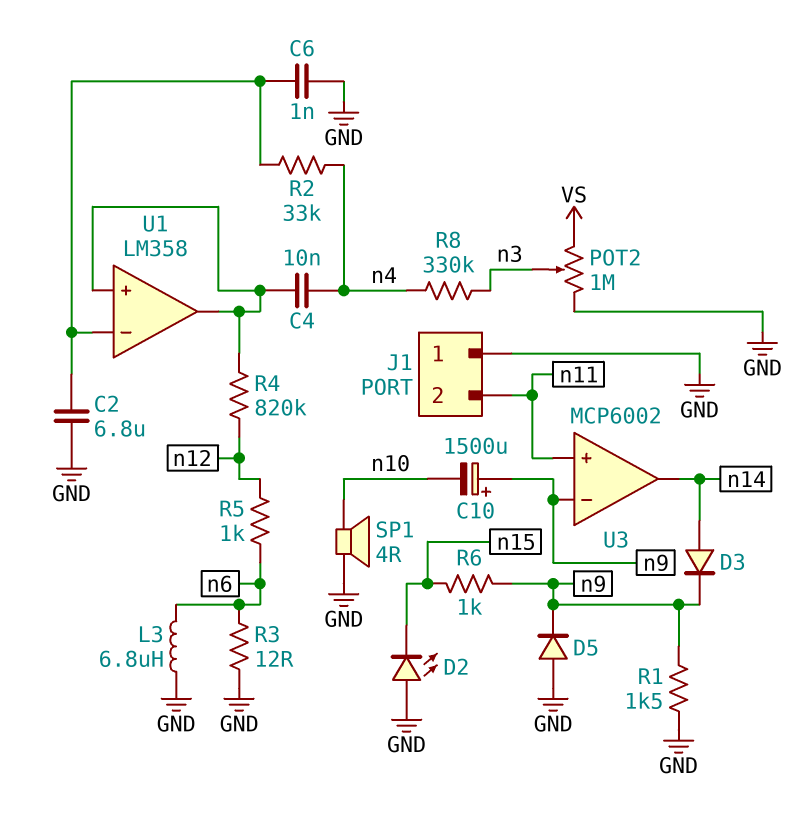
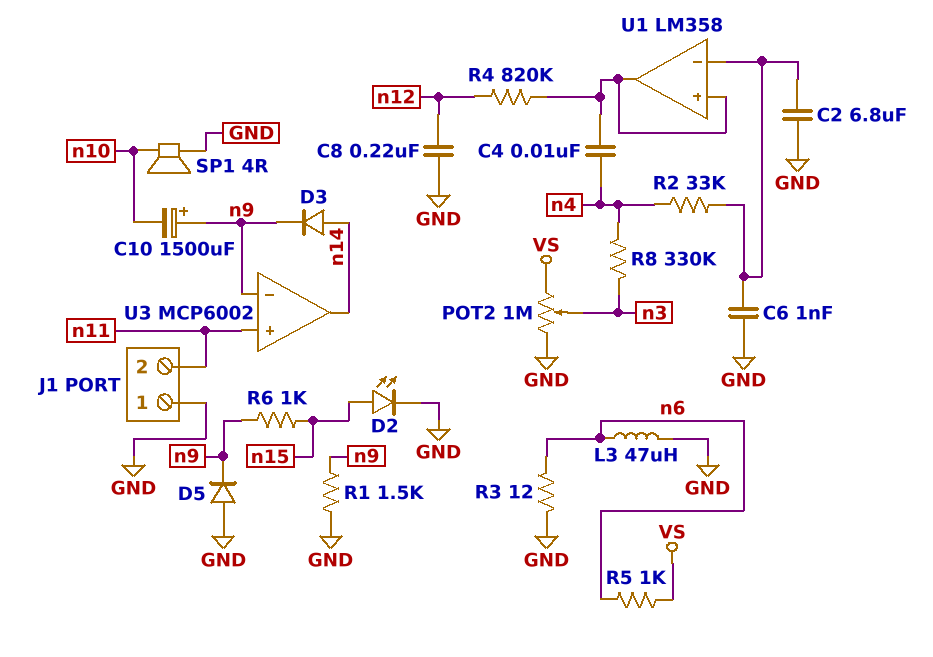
C8: none -> 220nF (GND, n12)
D2: LED (A GND, K n15) -> LED (A n15, K GND)
L3: 6.8uH (GND, n6) -> 47uH (GND, n6)
R5: 1k (n6, n12) -> 1k (VS, n6)

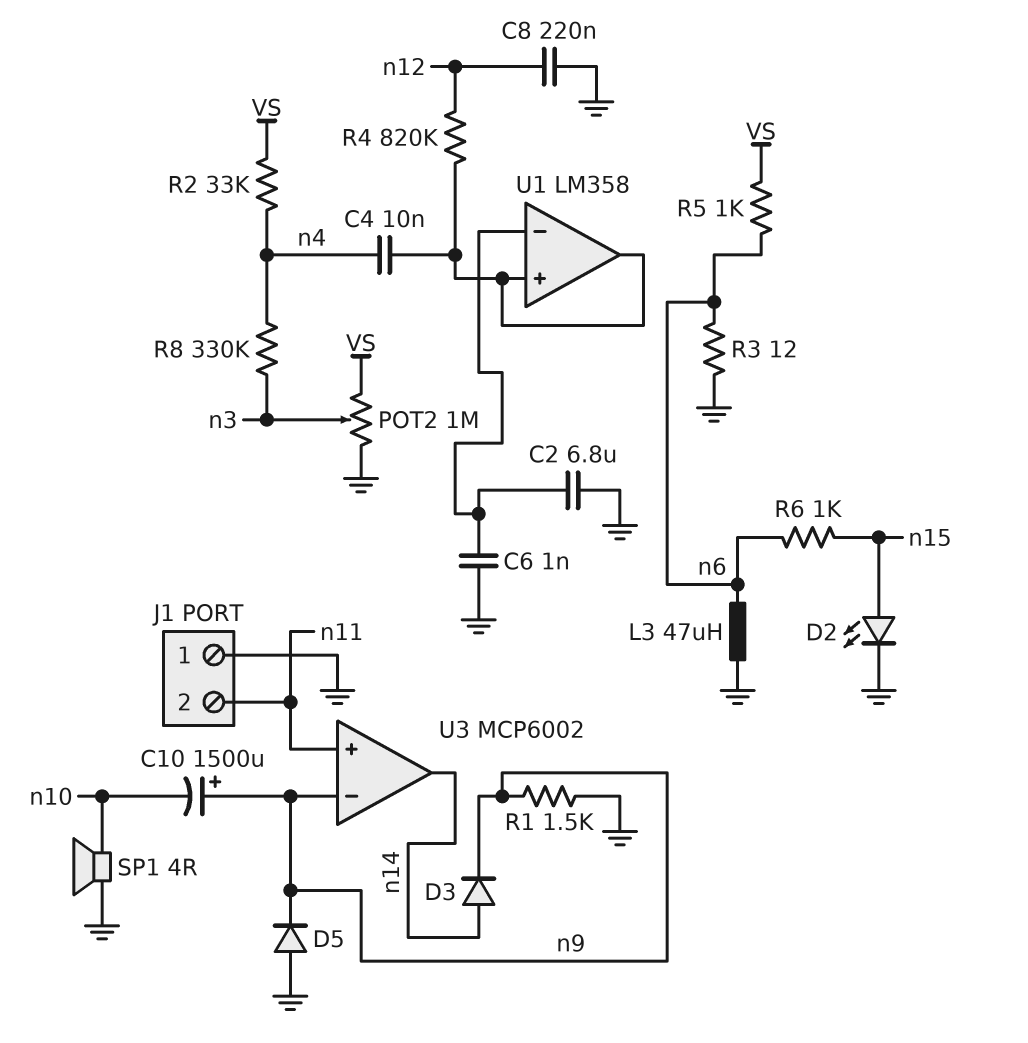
R2: 33k (U1/in-, n4) -> 33k (VS, n4)
R6: 1k (n9, n15) -> 1k (n6, n15)

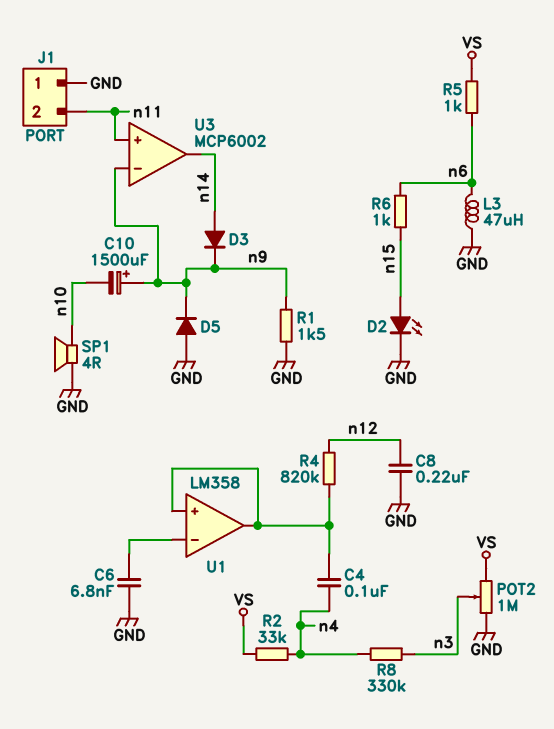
C2: 6.8uF (GND, U1/in-) -> none
C4: 10nF (U1/in+, n4) -> 100nF (U1/in+, n4)
C6: 1nF (GND, U1/in-) -> 6.8nF (GND, U1/in-)
R3: 12 (GND, n6) -> none

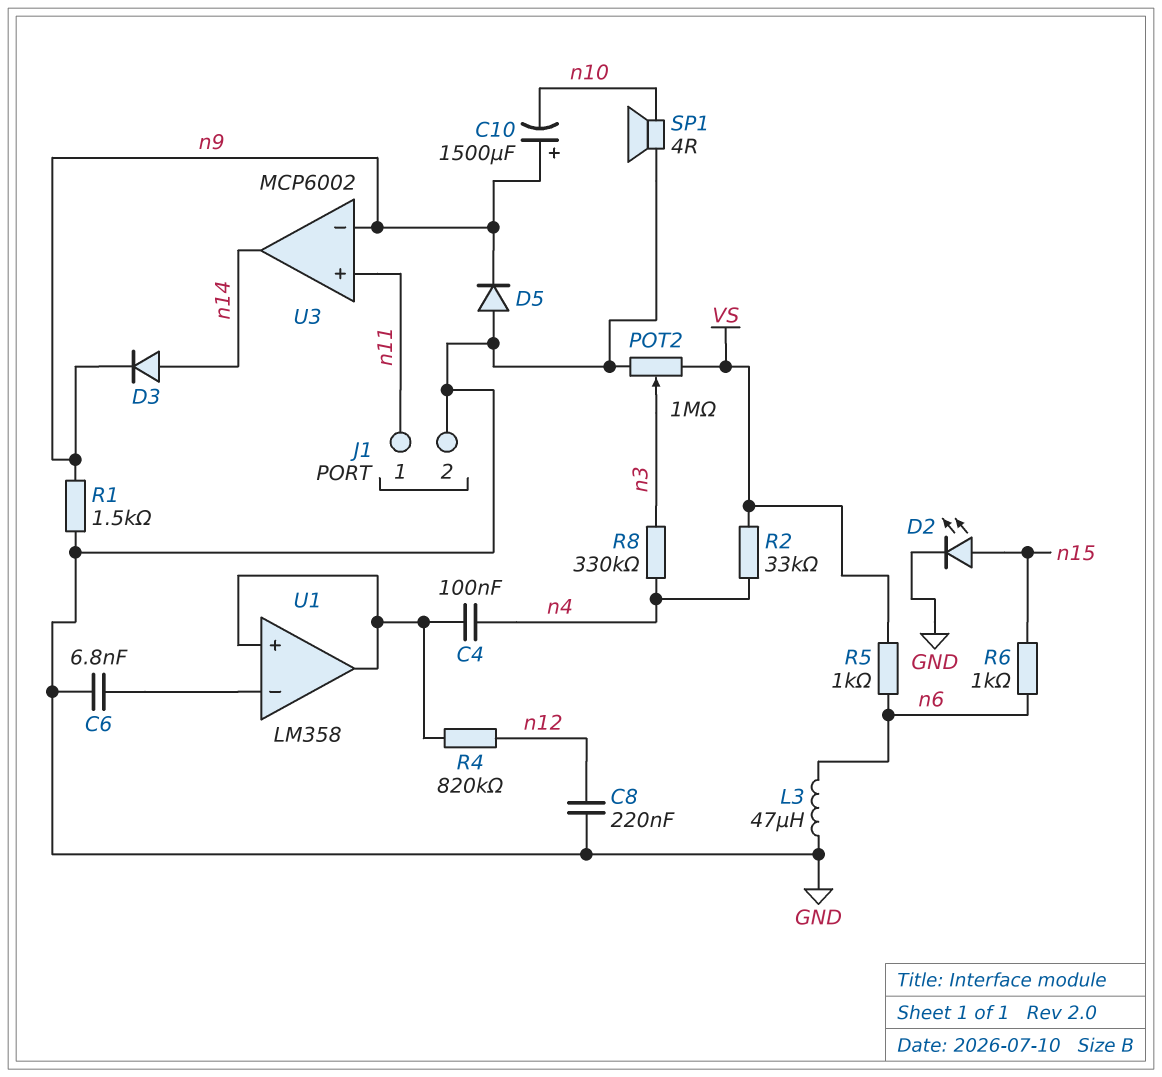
J1 pin 1: GND -> n11
J1 pin 2: n11 -> GND

